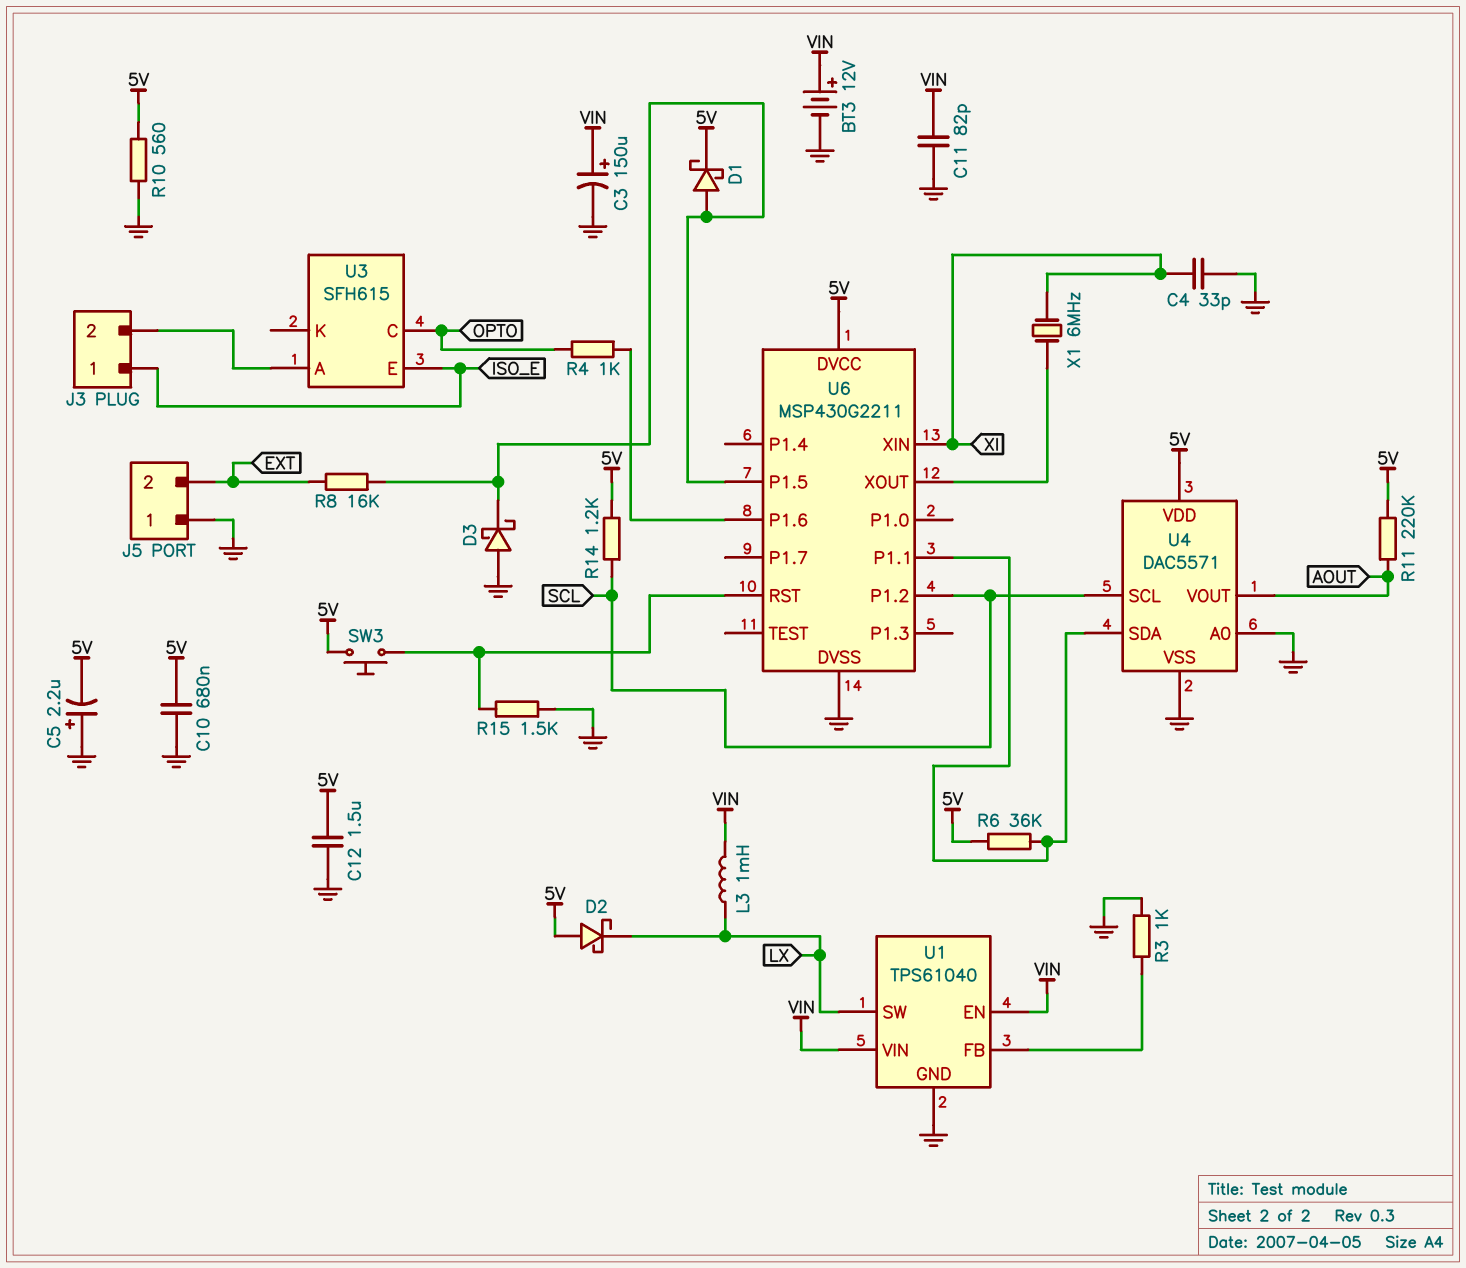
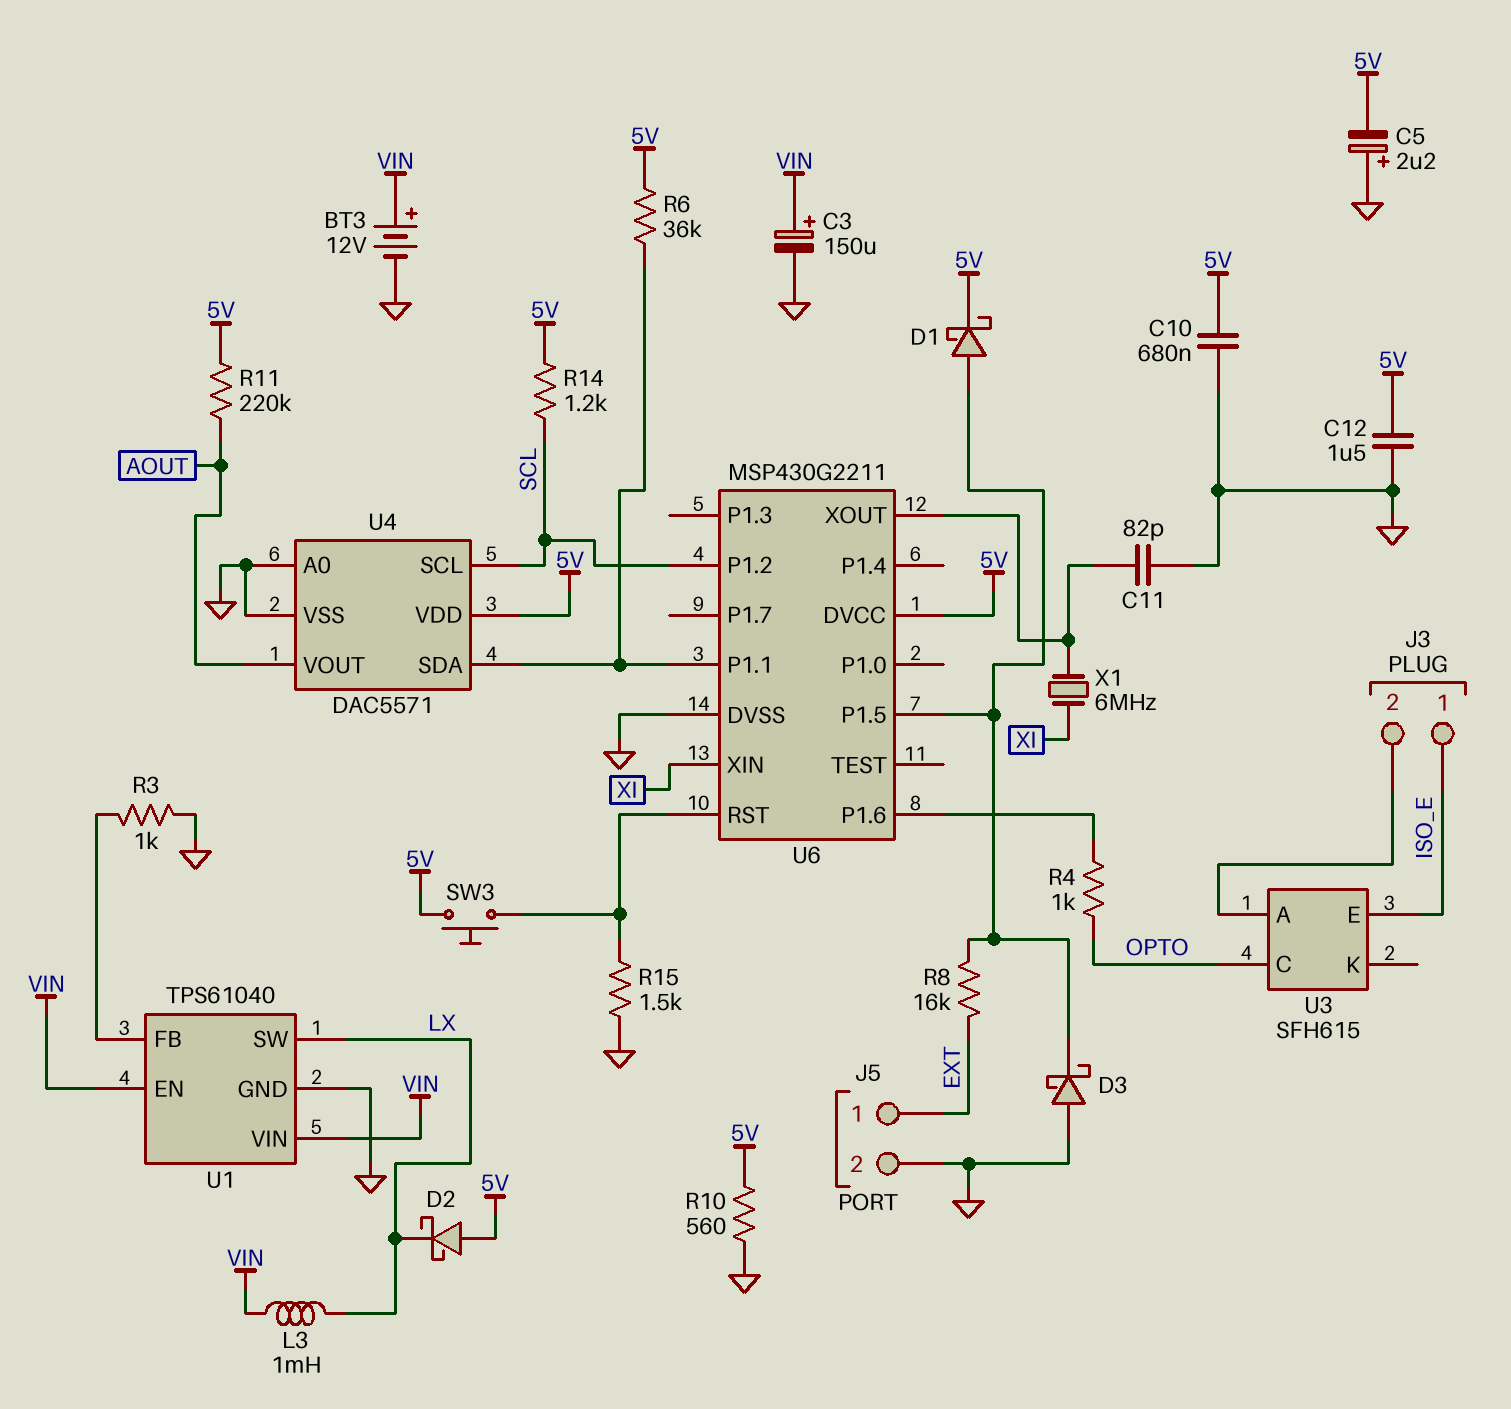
C4: 33pF (GND, XI) -> none
C11: 82pF (GND, VIN) -> 82pF (GND, U6/XOUT)
J5 pin 1: GND -> EXT
J5 pin 2: EXT -> GND

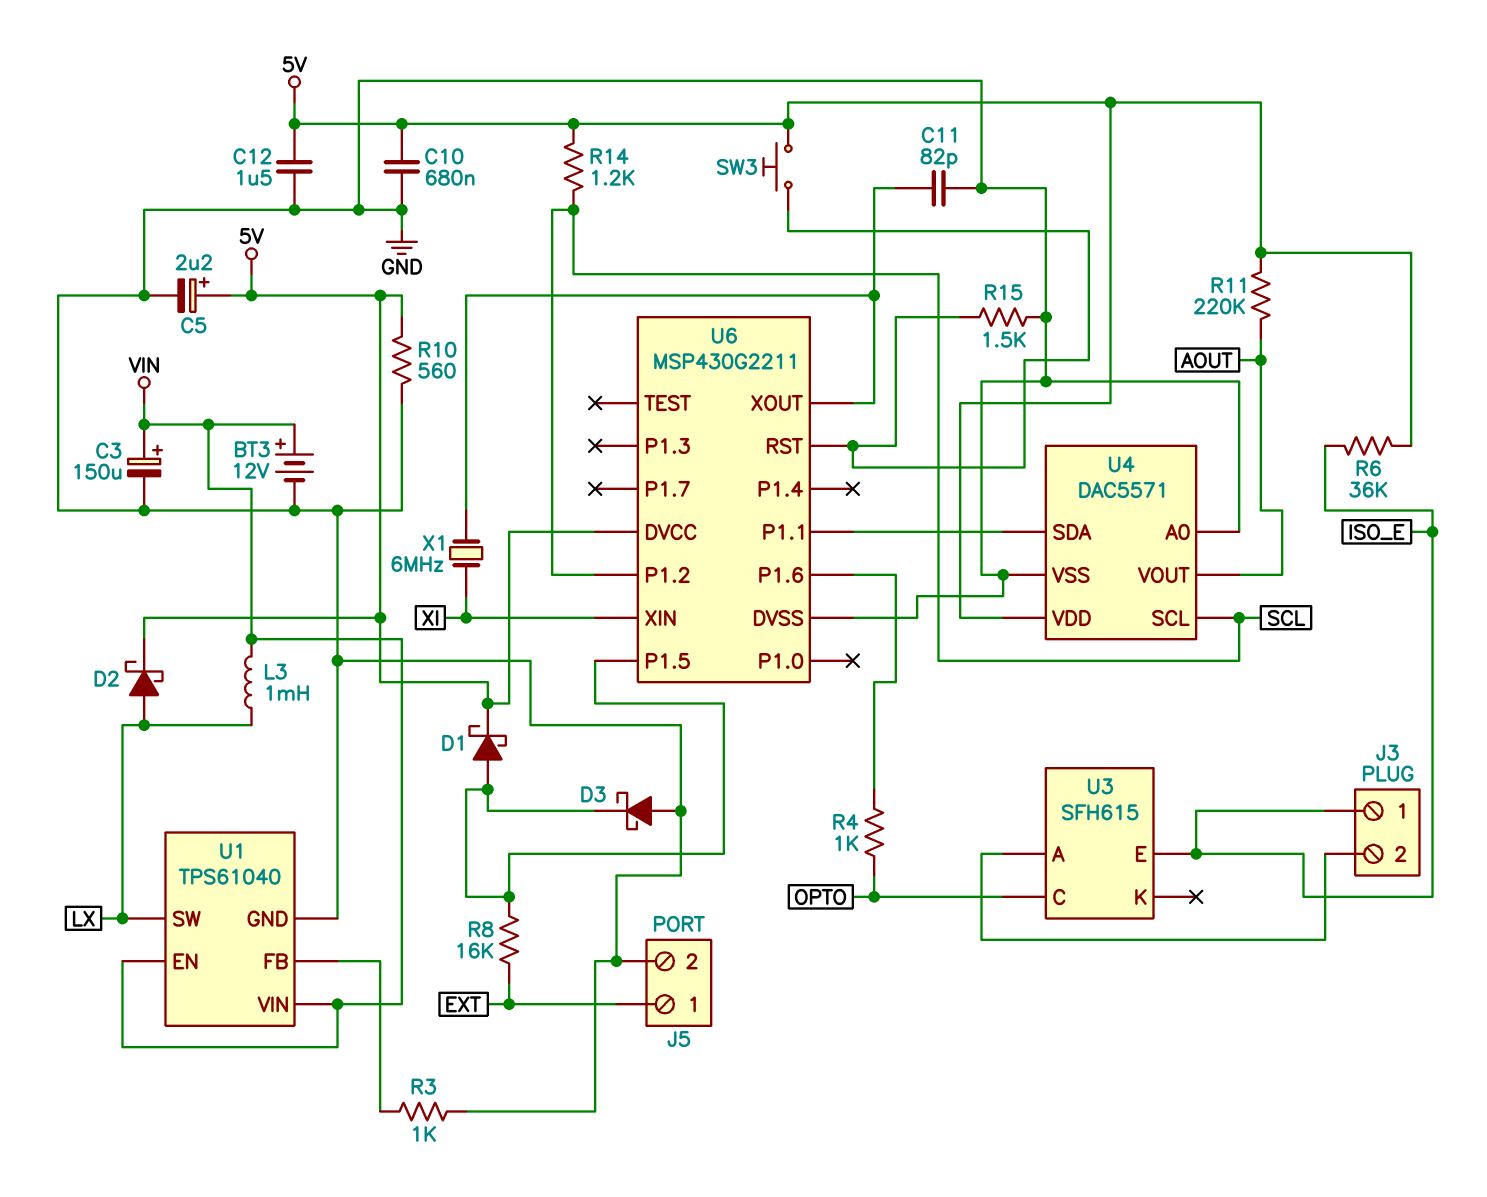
C5: 2.2uF (plus GND, minus 5V) -> 2.2uF (plus 5V, minus GND)
D2: schottky (A 5V, K LX) -> schottky (A LX, K 5V)
R6: 36k (5V, U4/SDA) -> 36k (5V, ISO_E)

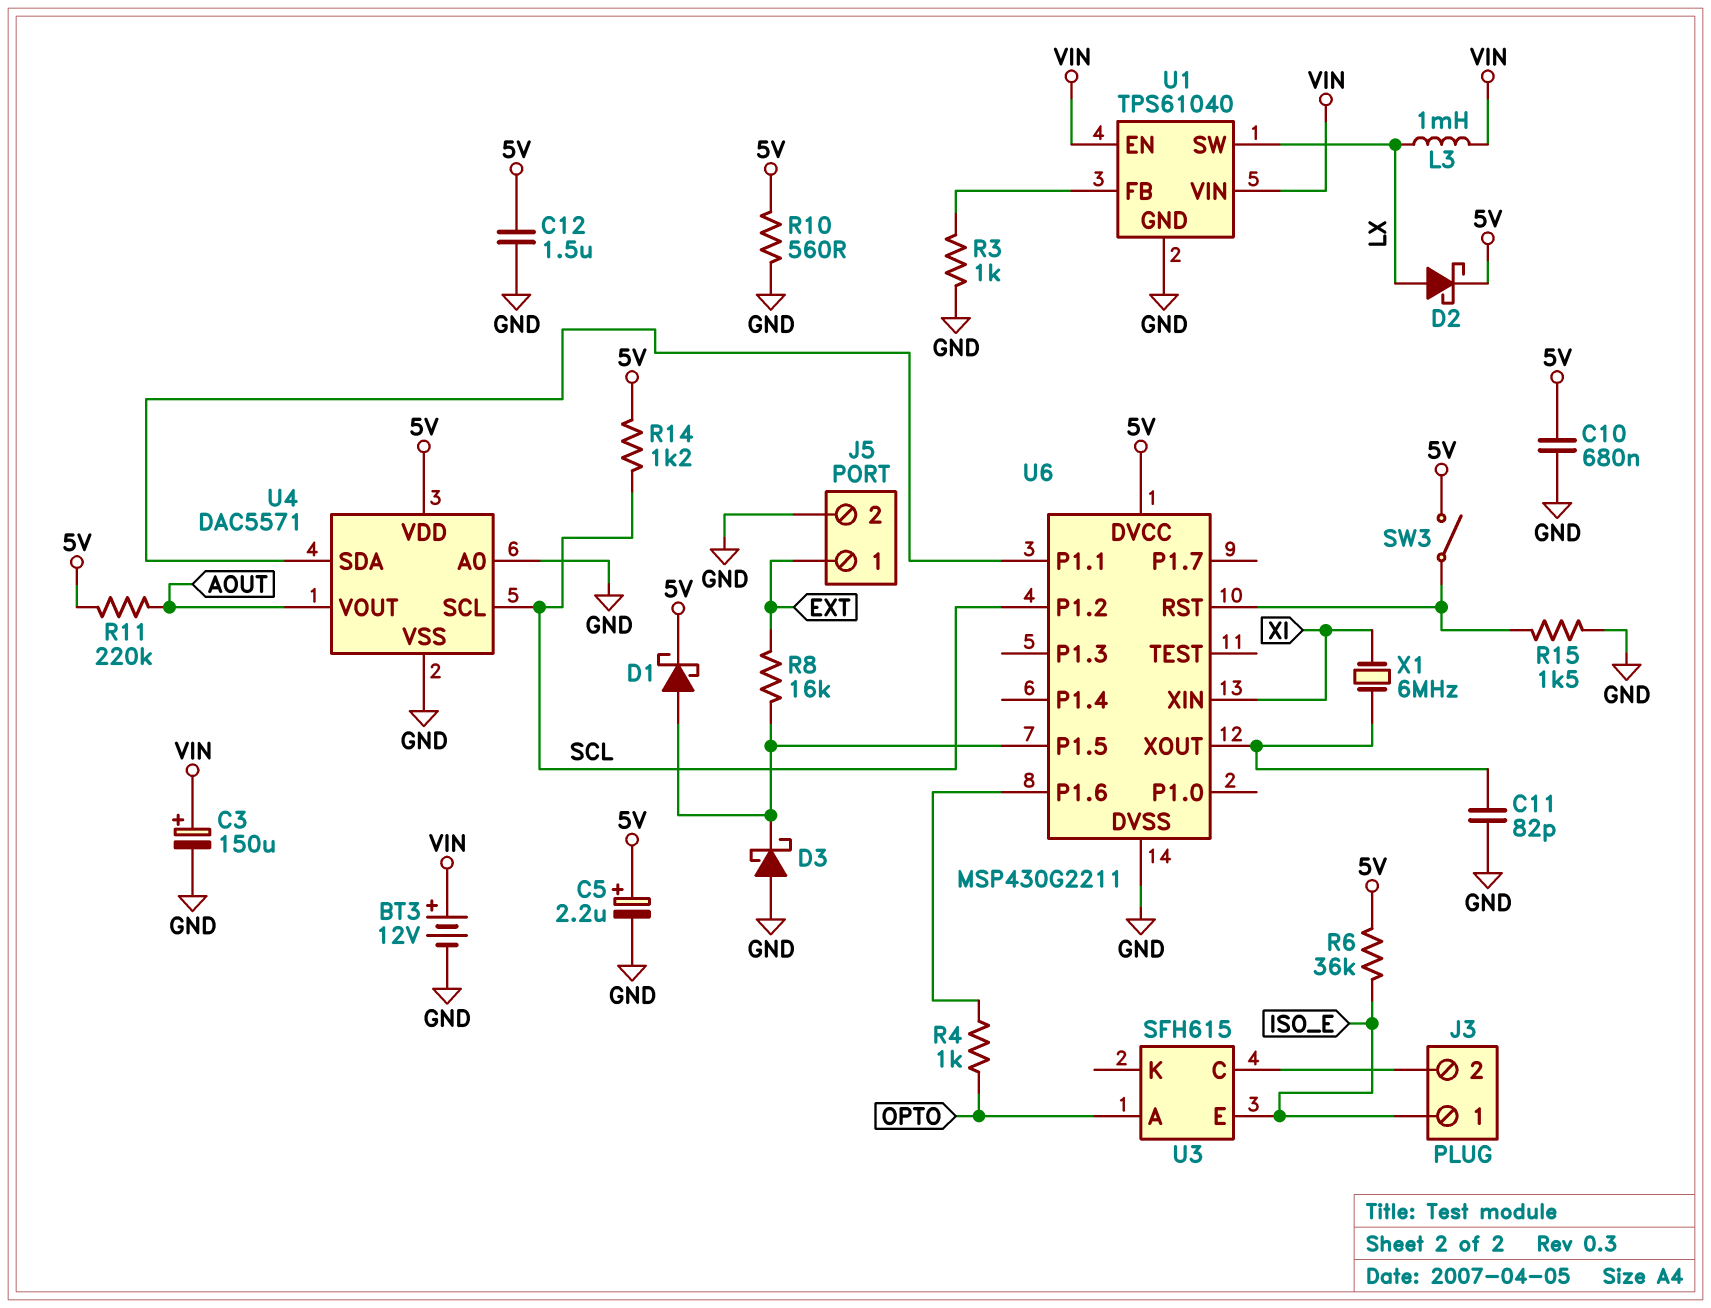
SW3: button (5V, U6/RST) -> switch (5V, U6/RST)
U3 pin A: J3/2 -> OPTO
U3 pin C: OPTO -> J3/2

